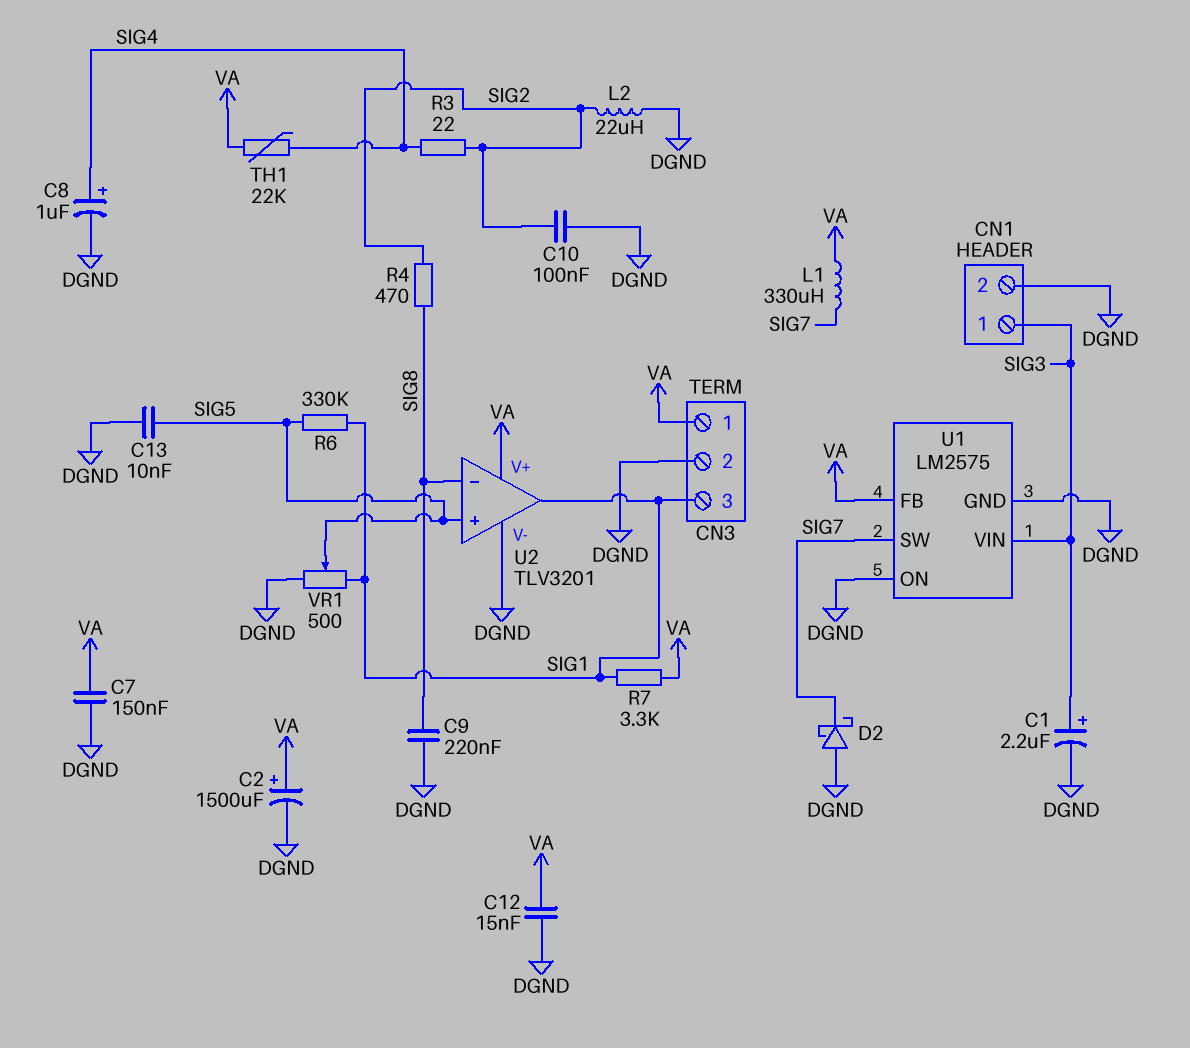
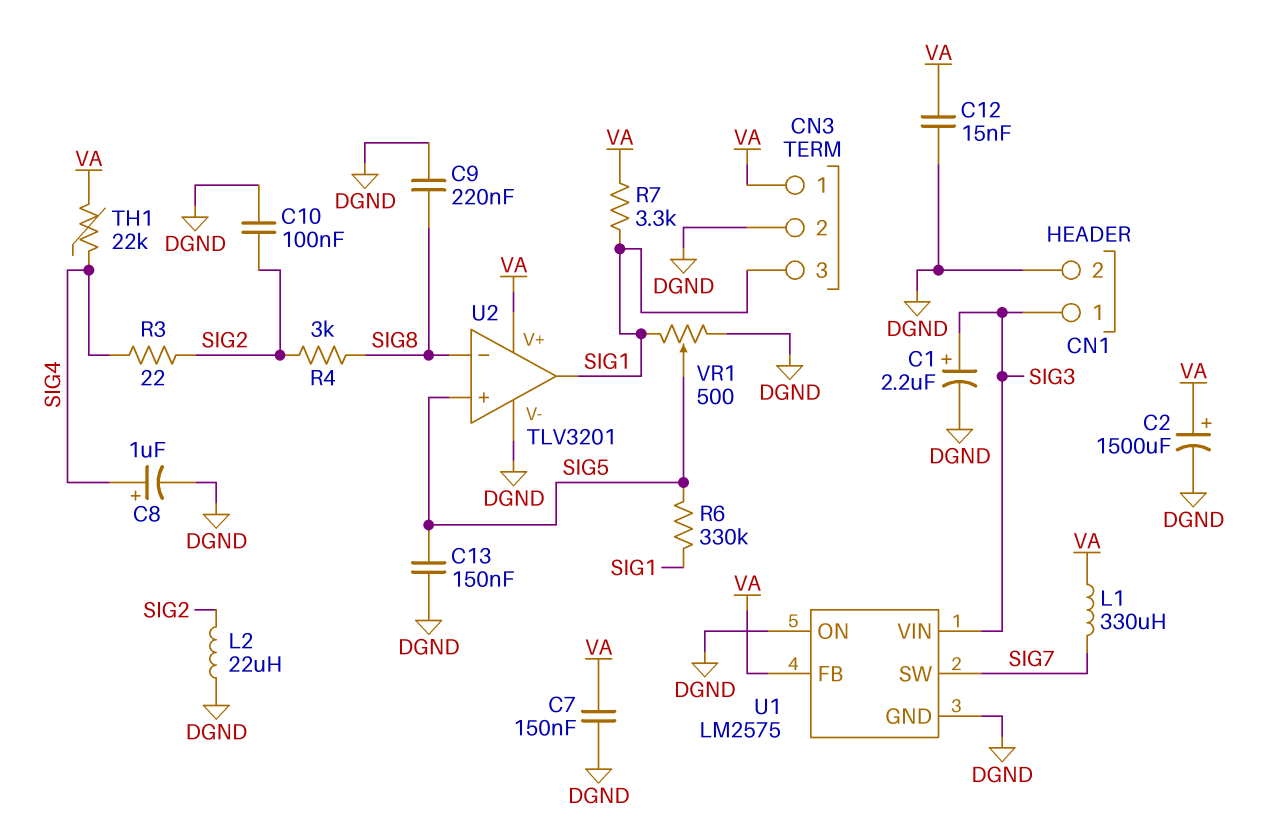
C13: 10nF (DGND, SIG5) -> 150nF (DGND, SIG5)
D2: schottky (A DGND, K SIG7) -> none
R4: 470 (SIG2, SIG8) -> 3k (SIG2, SIG8)

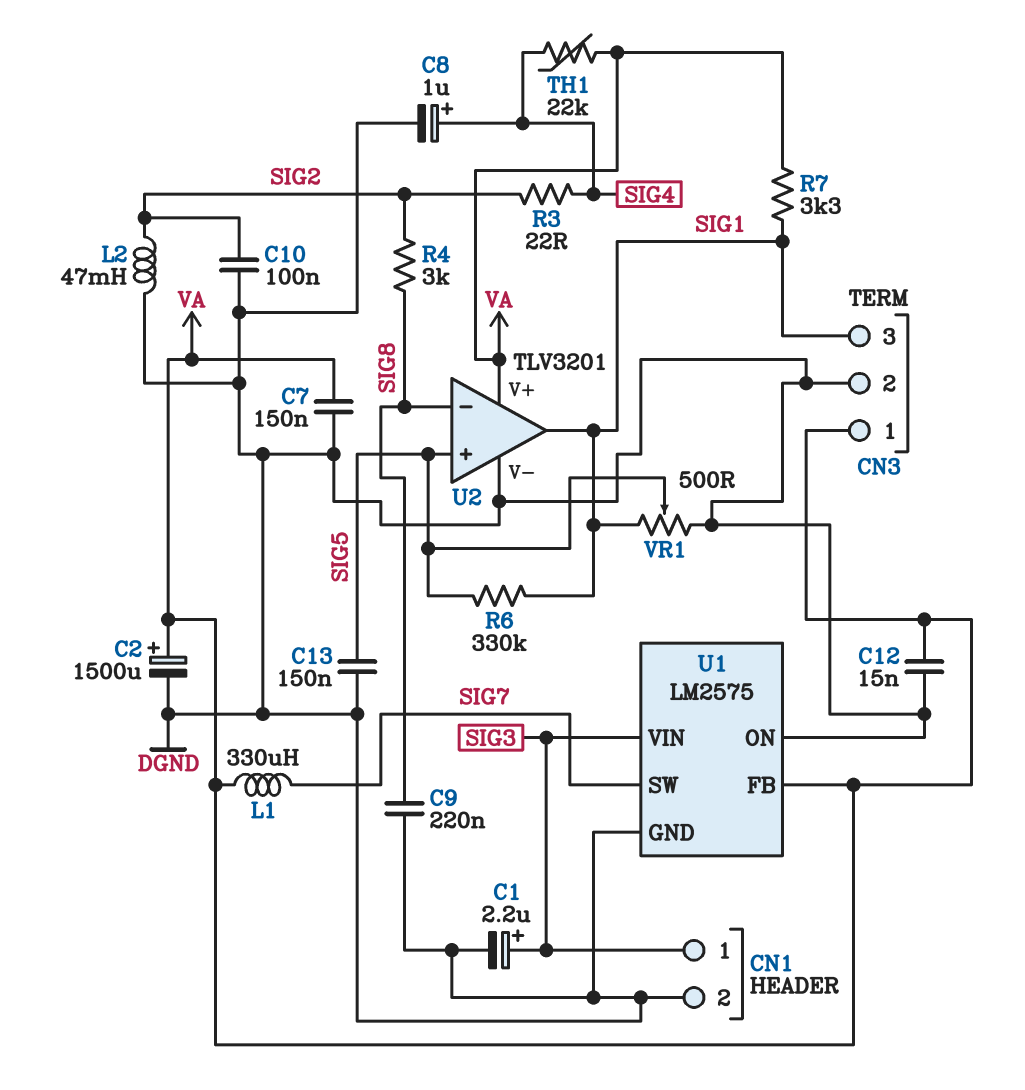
L2: 22uH (DGND, SIG2) -> 47mH (DGND, SIG2)

